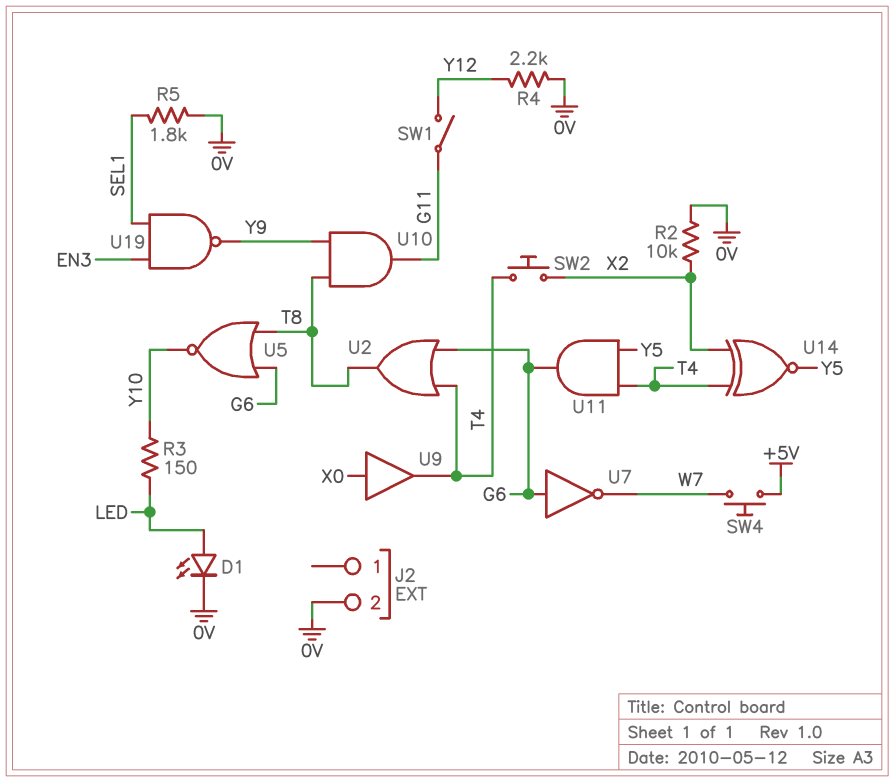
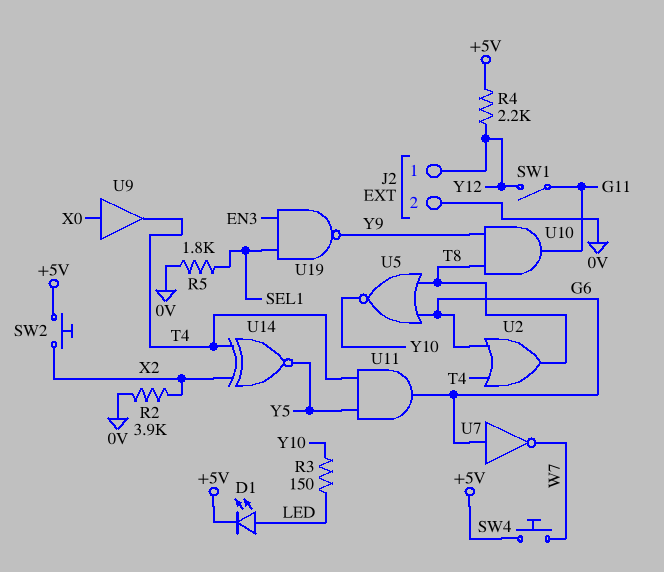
D1: LED (A LED, K 0V) -> LED (A LED, K +5V)
J2 pin 1: none -> Y12
R2: 10k (0V, X2) -> 3.9k (0V, X2)
R4: 2.2k (0V, Y12) -> 2.2k (+5V, Y12)
SW2: button (T4, X2) -> button (+5V, X2)

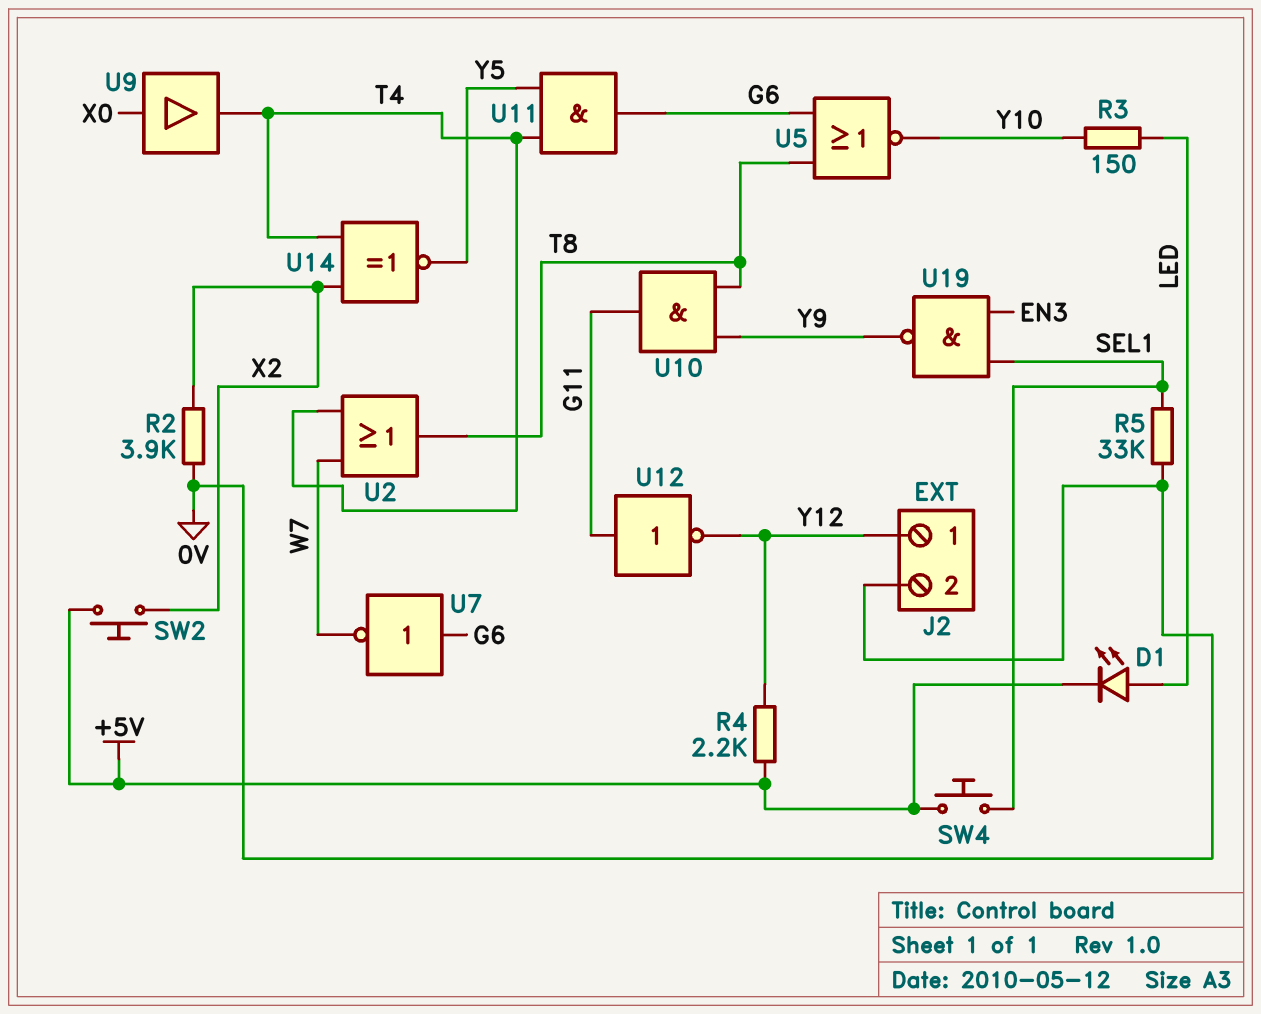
R5: 1.8k (0V, SEL1) -> 33k (0V, SEL1)
SW1: switch (G11, Y12) -> none
SW4: button (+5V, W7) -> button (+5V, SEL1)
U2: OR (in G6, in T4, out T8) -> OR (in T4, in W7, out T8)
U12: none -> NOT (in G11, out Y12)

